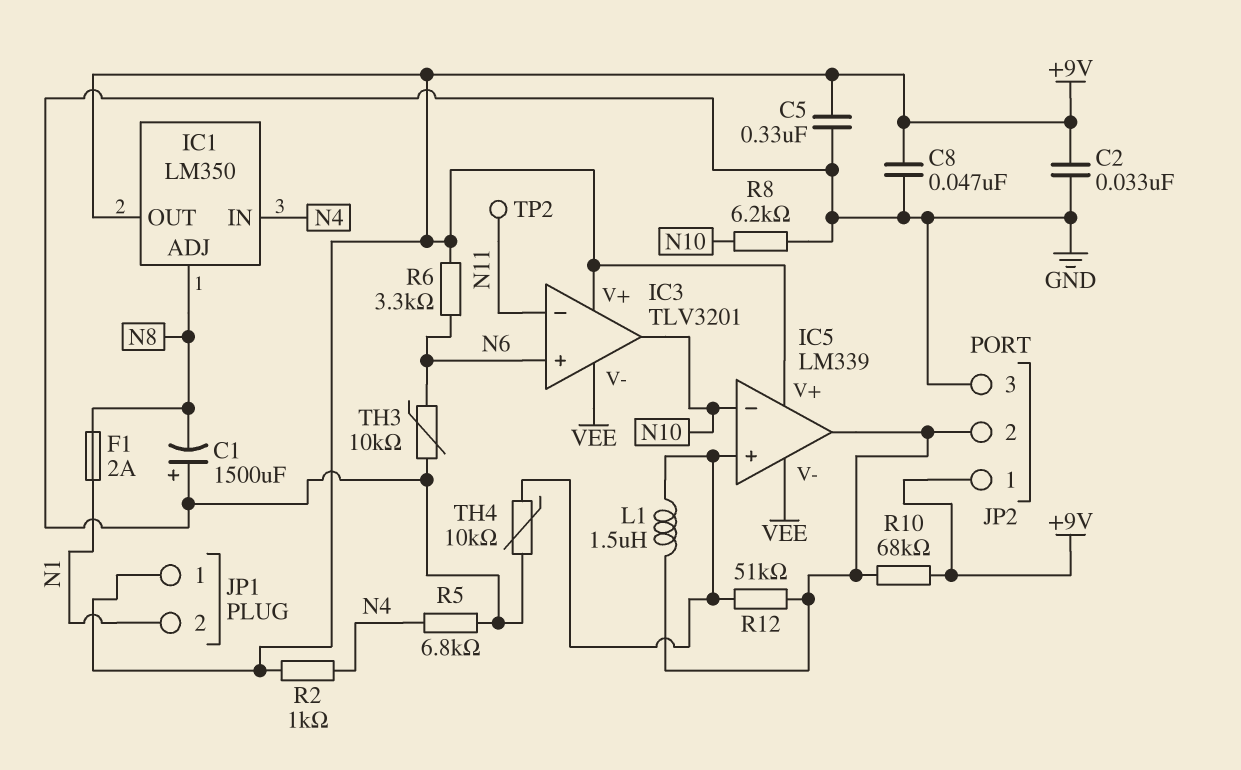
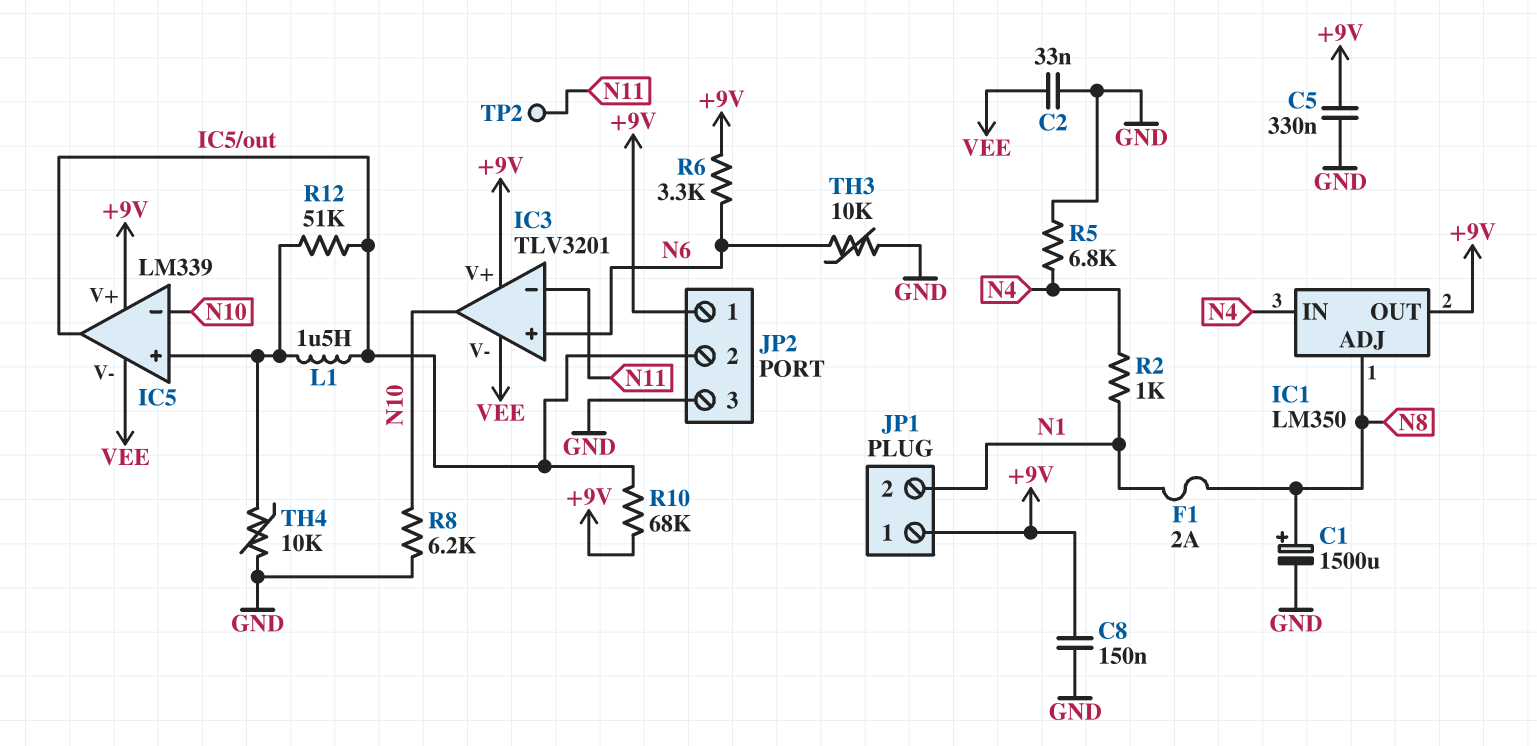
C1: 1500uF (plus GND, minus N8) -> 1500uF (plus N8, minus GND)
C2: 33nF (+9V, GND) -> 33nF (GND, VEE)
C8: 47nF (+9V, GND) -> 150nF (+9V, GND)
R2: 1k (+9V, N4) -> 1k (N1, N4)

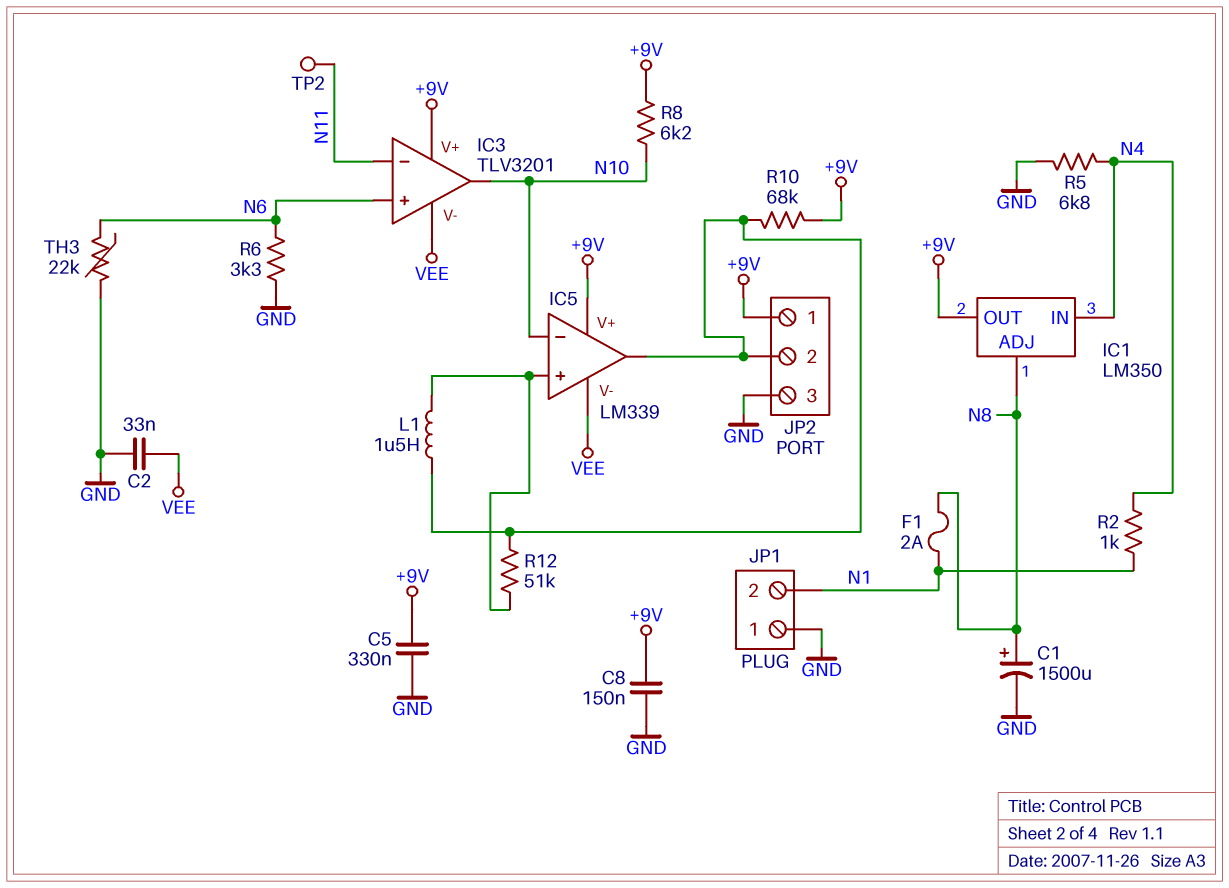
JP1 pin 1: +9V -> GND
R6: 3.3k (+9V, N6) -> 3.3k (GND, N6)
R8: 6.2k (GND, N10) -> 6.2k (+9V, N10)
TH3: 10k (GND, N6) -> 22k (GND, N6)
TH4: 10k (GND, IC5/in+) -> none

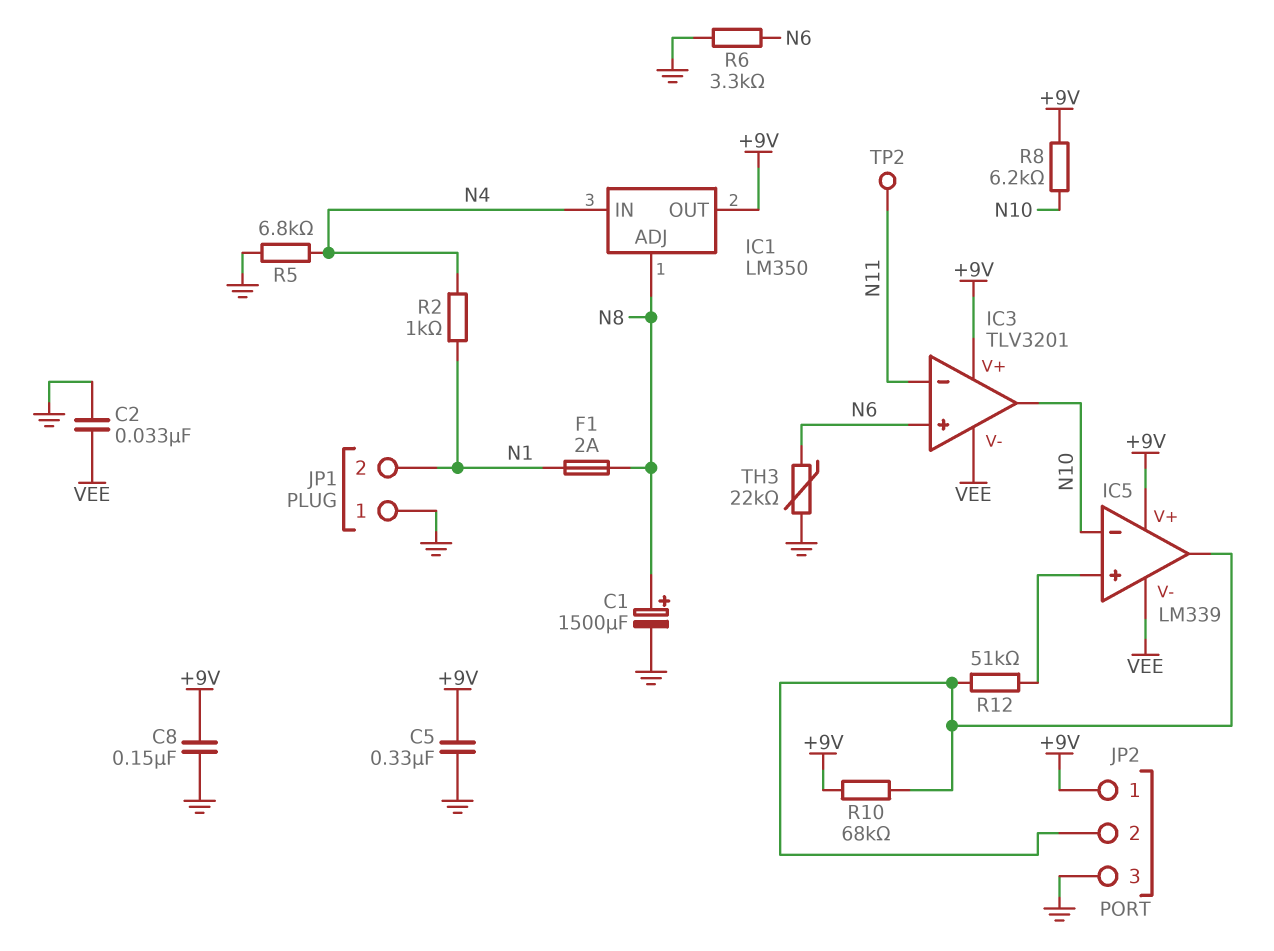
L1: 1.5uH (IC5/in+, IC5/out) -> none

